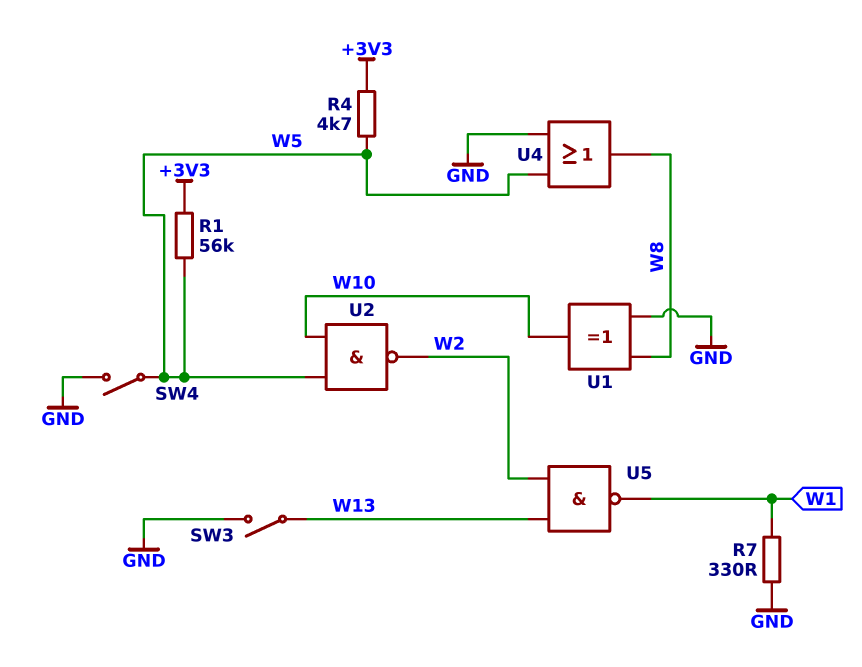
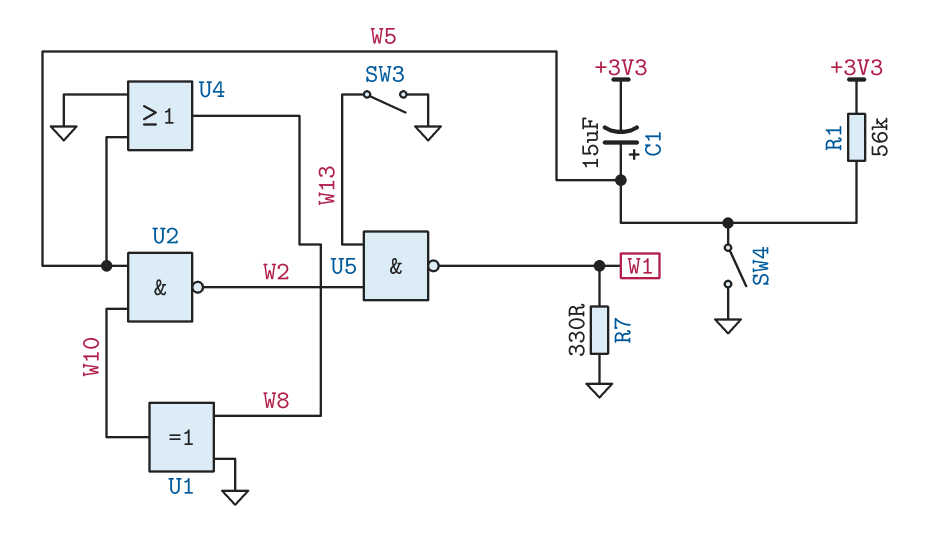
C1: none -> 15uF (plus W5, minus +3V3)
R4: 4.7k (+3V3, W5) -> none

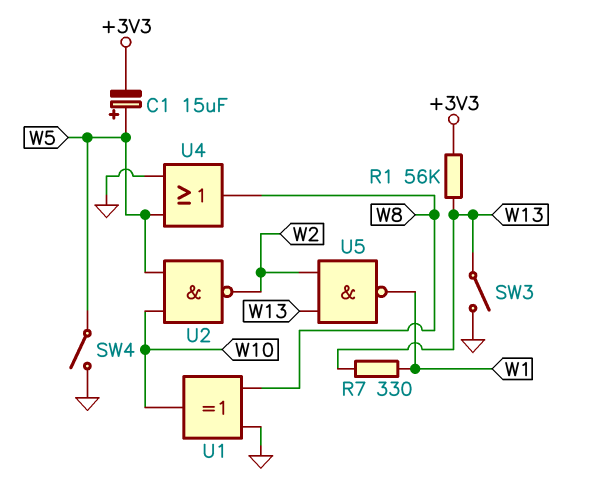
R1: 56k (+3V3, W5) -> 56k (+3V3, W13)
R7: 330 (GND, W1) -> 330 (W1, W13)

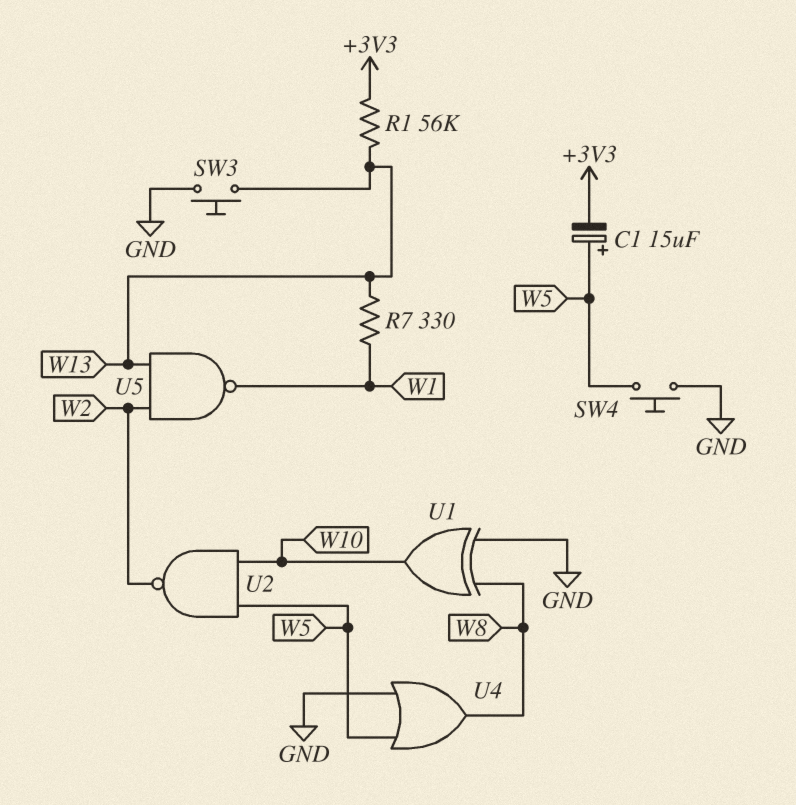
SW3: switch (GND, W13) -> button (GND, W13)
SW4: switch (GND, W5) -> button (GND, W5)

